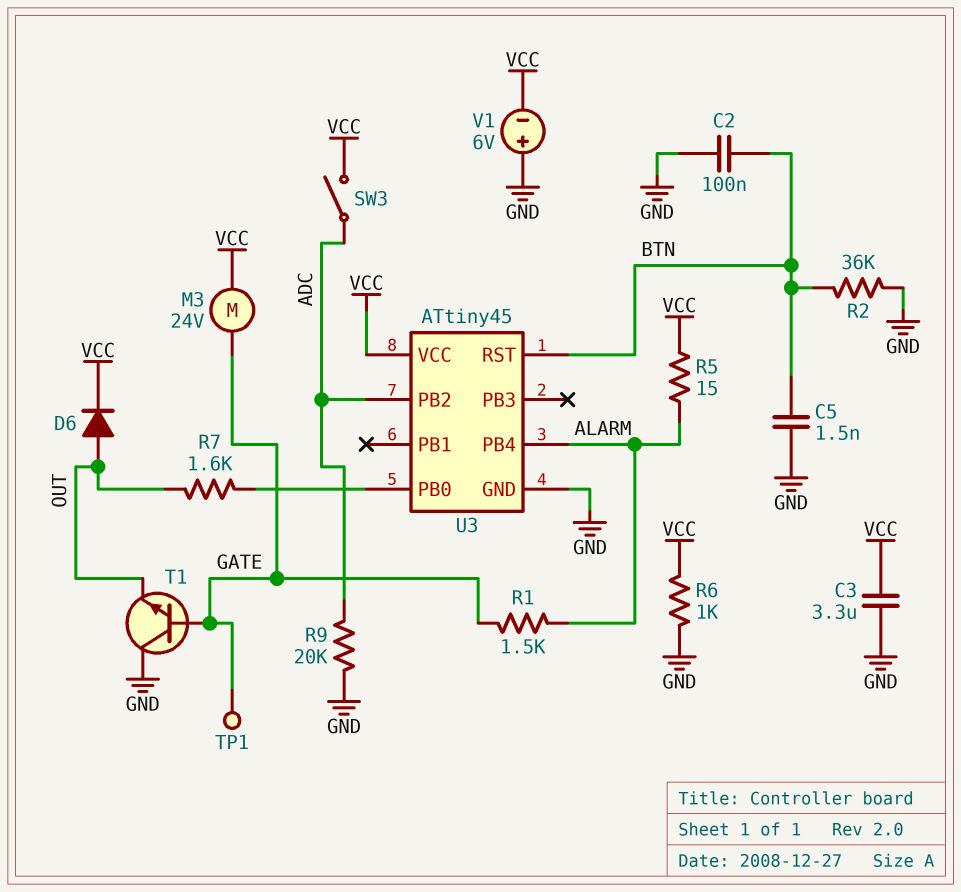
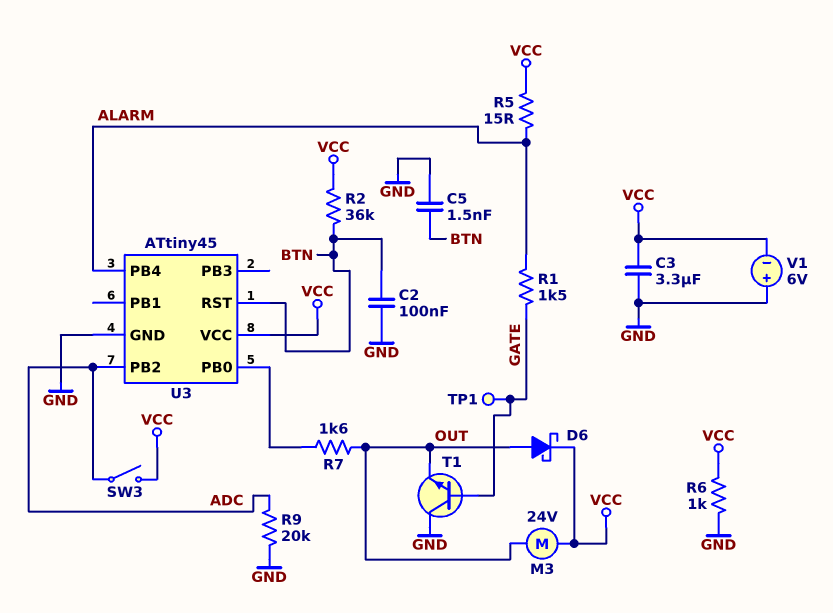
D6: diode (A OUT, K VCC) -> schottky (A OUT, K VCC)
M3: motor 24V (GATE, VCC) -> motor 24V (OUT, VCC)
R2: 36k (BTN, GND) -> 36k (BTN, VCC)

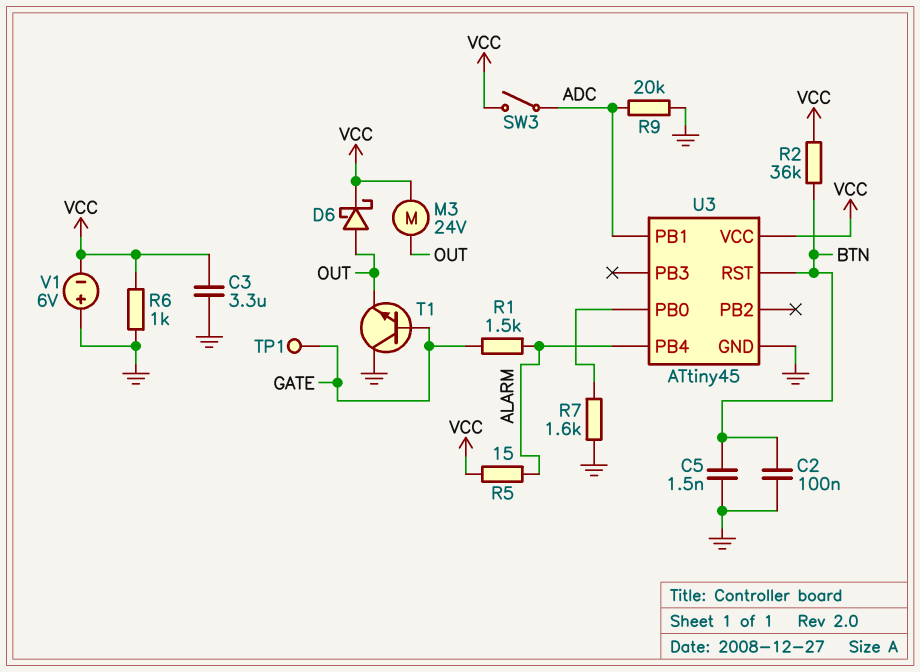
R7: 1.6k (OUT, U3/PB0) -> 1.6k (GND, U3/PB0)
U3 pin PB1: none -> ADC
U3 pin PB2: ADC -> none

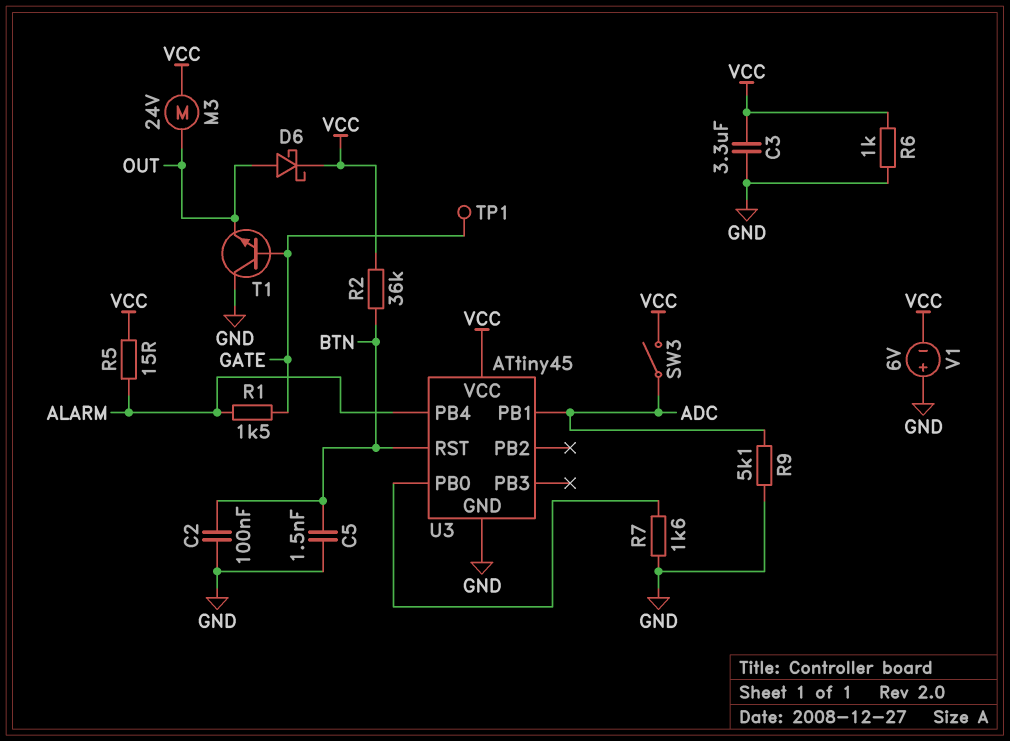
R9: 20k (ADC, GND) -> 5.1k (ADC, GND)

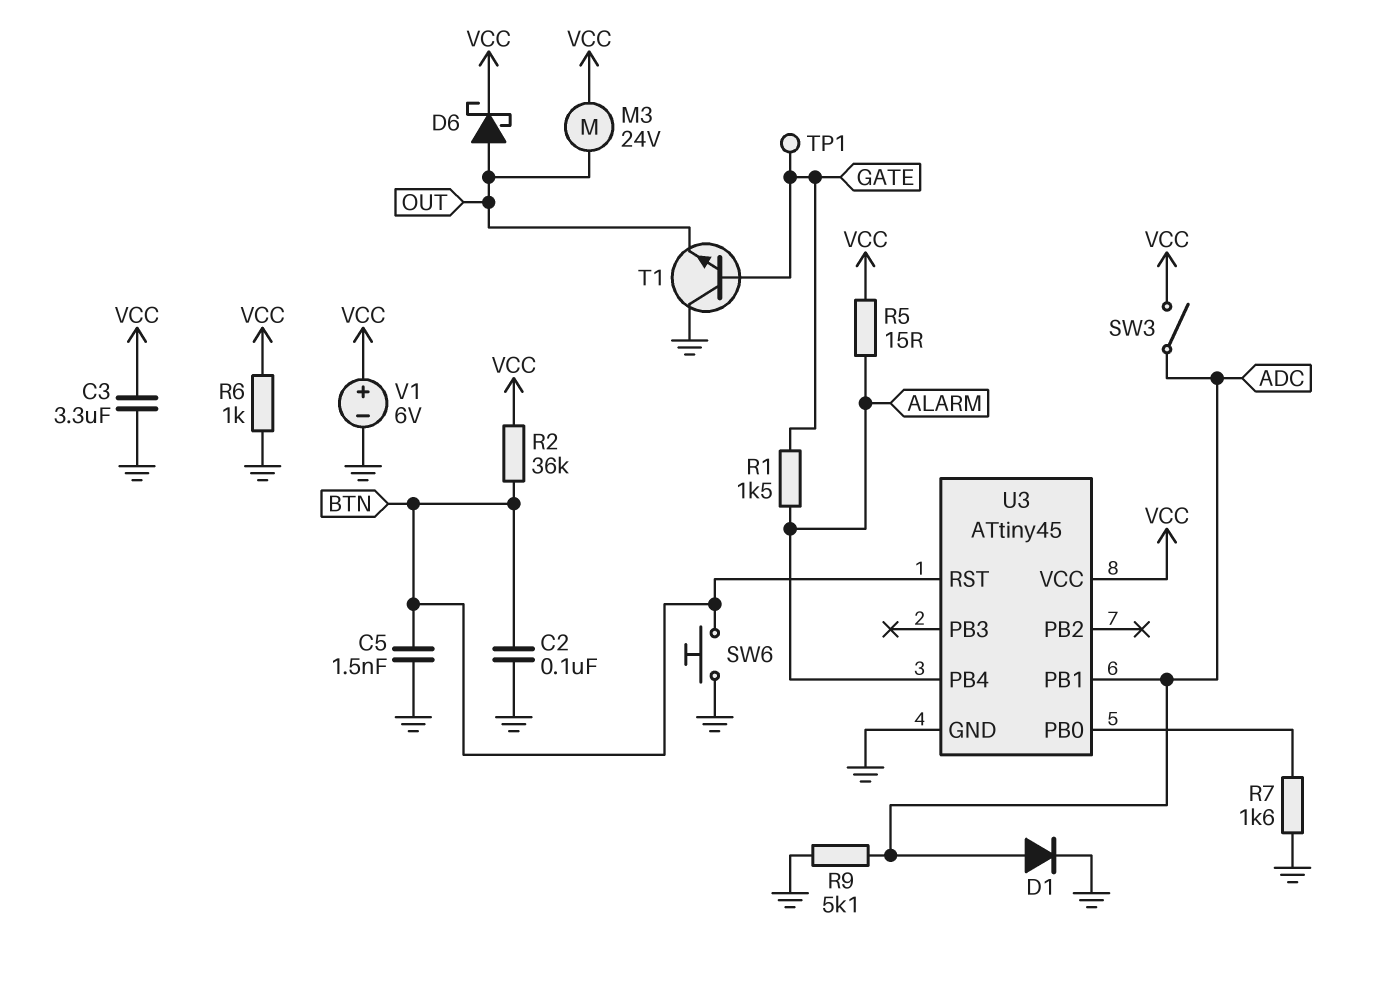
D1: none -> diode (A ADC, K GND)
SW6: none -> button (BTN, GND)
V1: 6V (plus GND, minus VCC) -> 6V (plus VCC, minus GND)

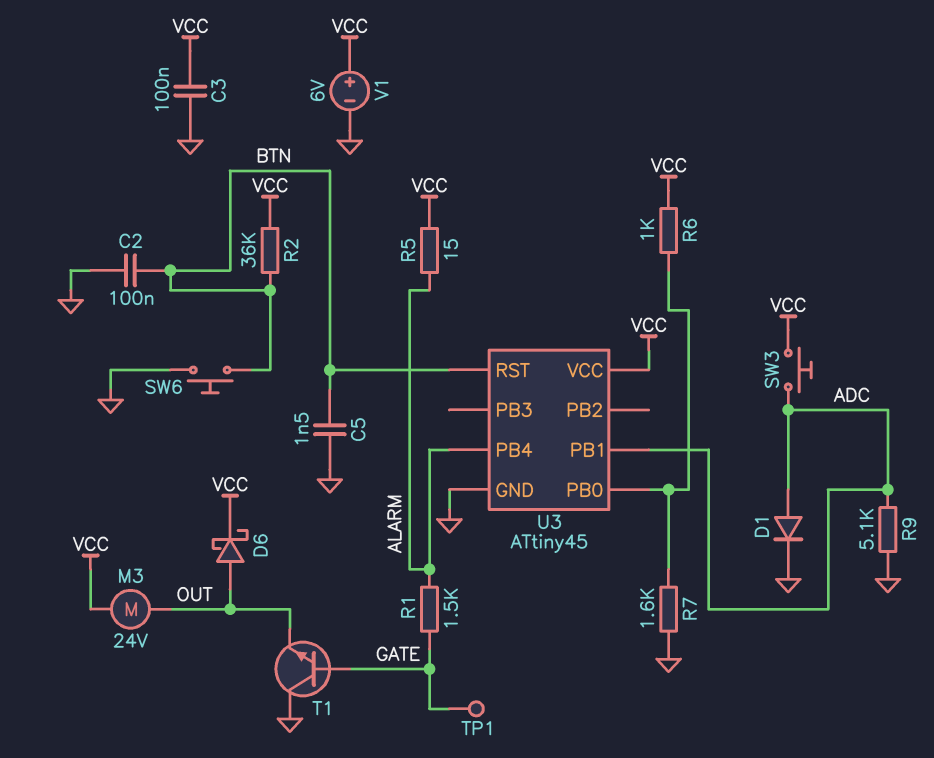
C3: 3.3uF (GND, VCC) -> 100nF (GND, VCC)
R6: 1k (GND, VCC) -> 1k (U3/PB0, VCC)
SW3: switch (ADC, VCC) -> button (ADC, VCC)

